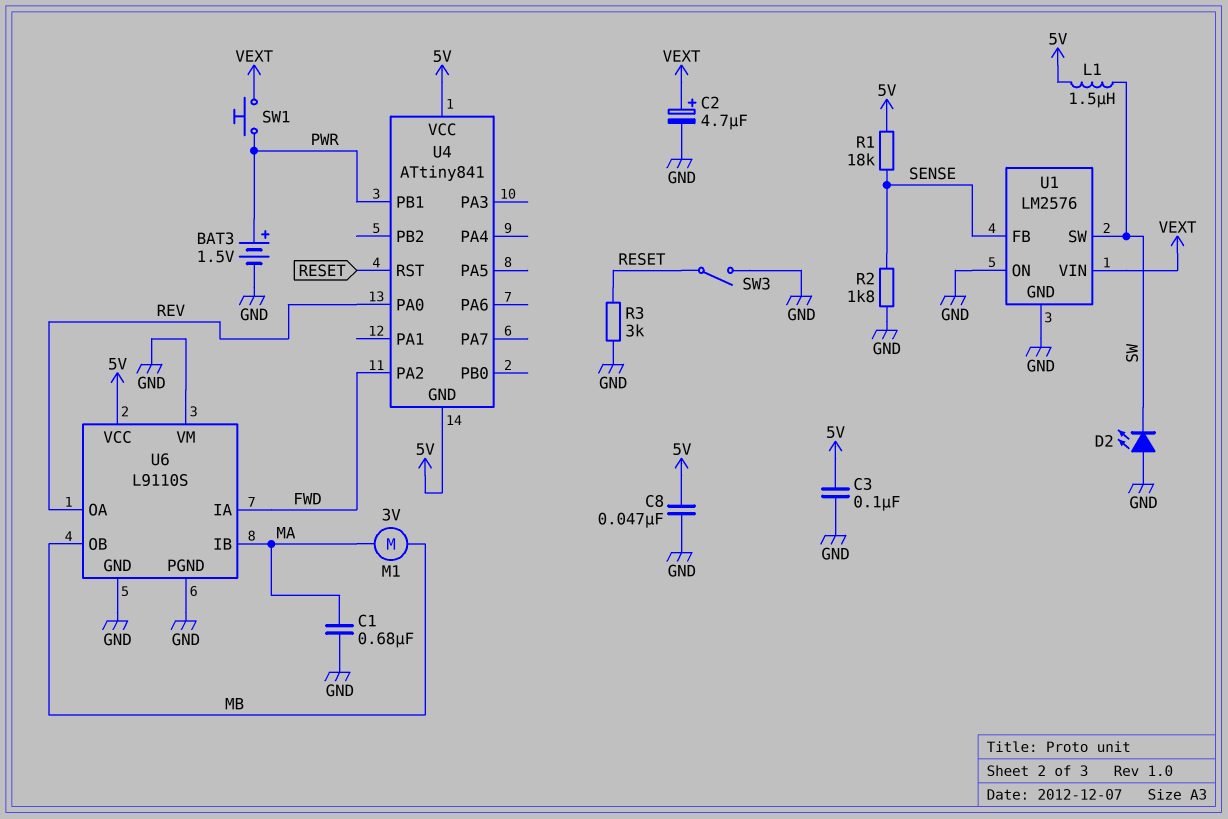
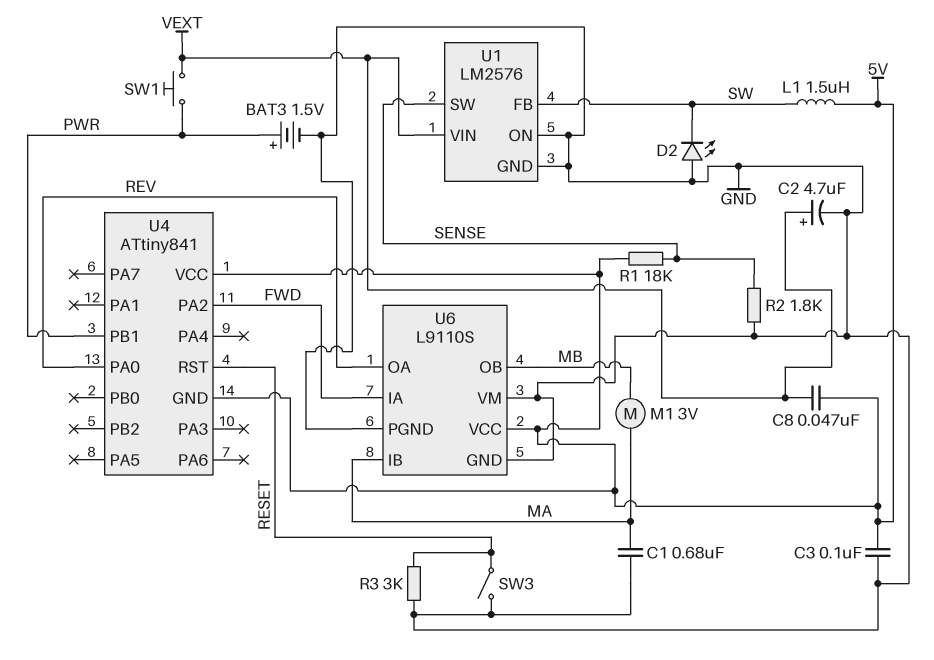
C8: 47nF (5V, GND) -> 47nF (5V, VEXT)
U1 pin FB: SENSE -> SW
U1 pin SW: SW -> SENSE

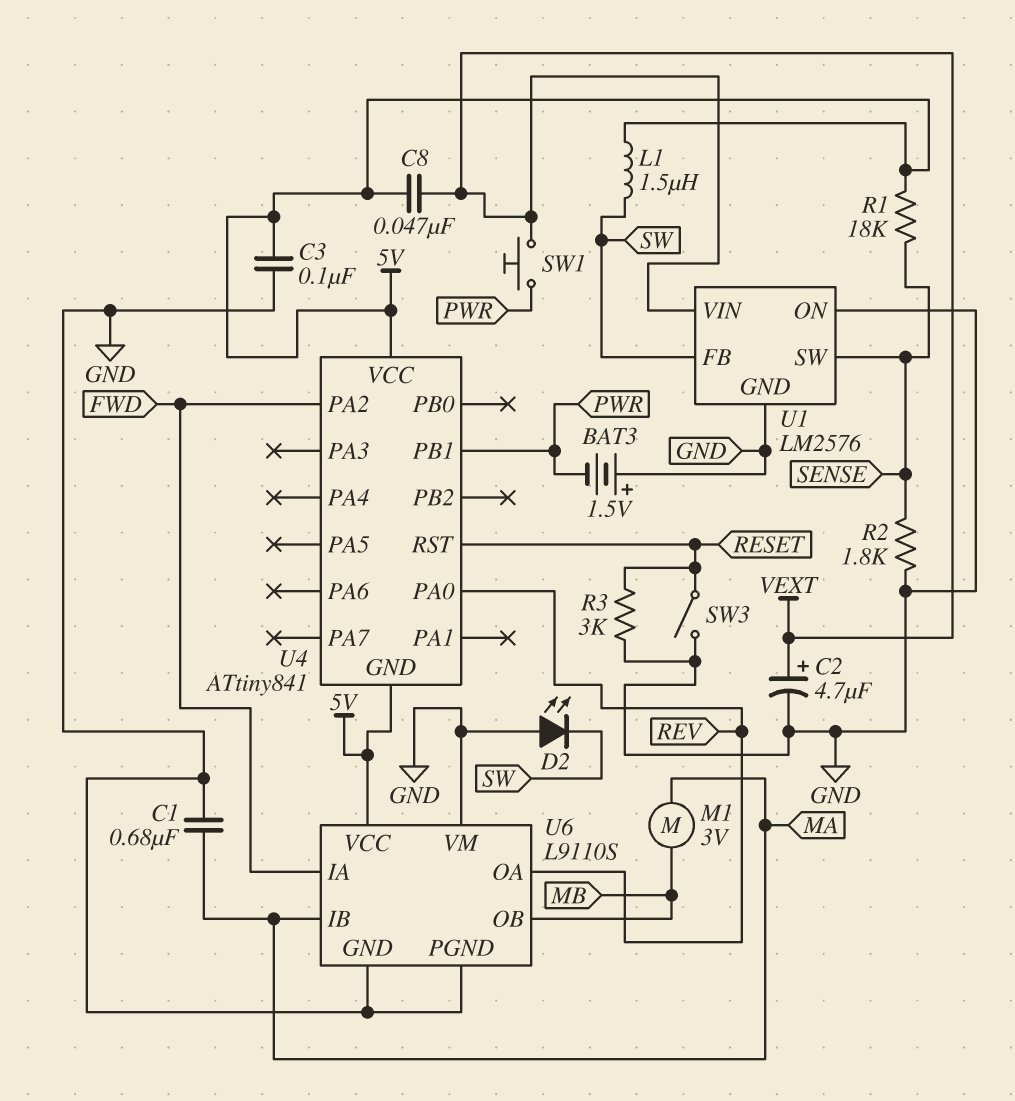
BAT3: 1.5V (plus PWR, minus GND) -> 1.5V (plus GND, minus PWR)

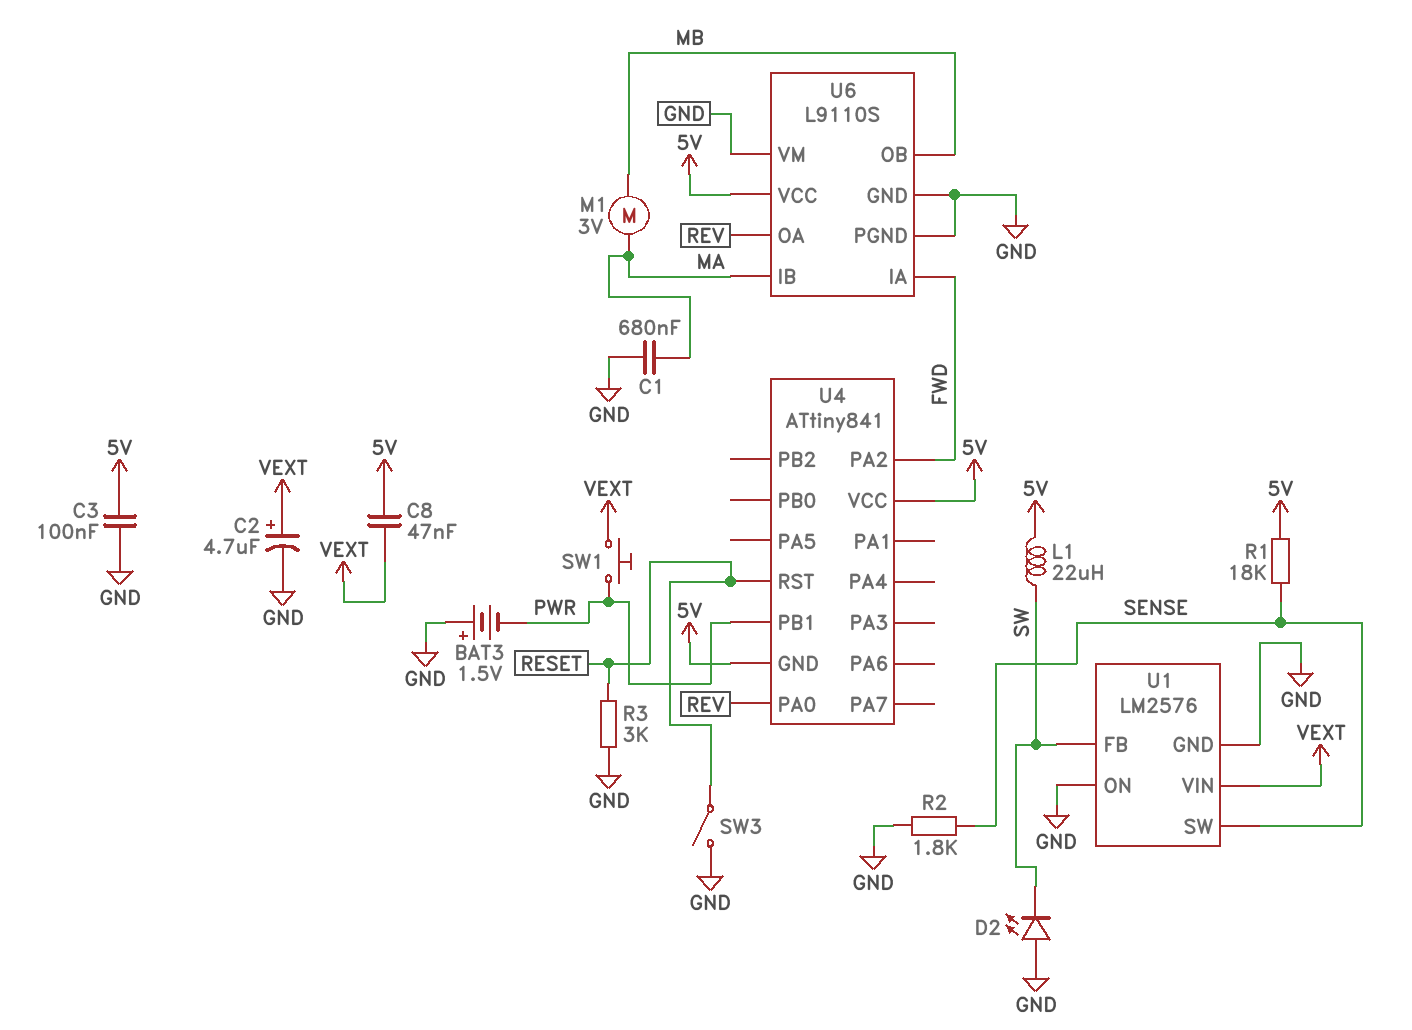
L1: 1.5uH (5V, SW) -> 22uH (5V, SW)

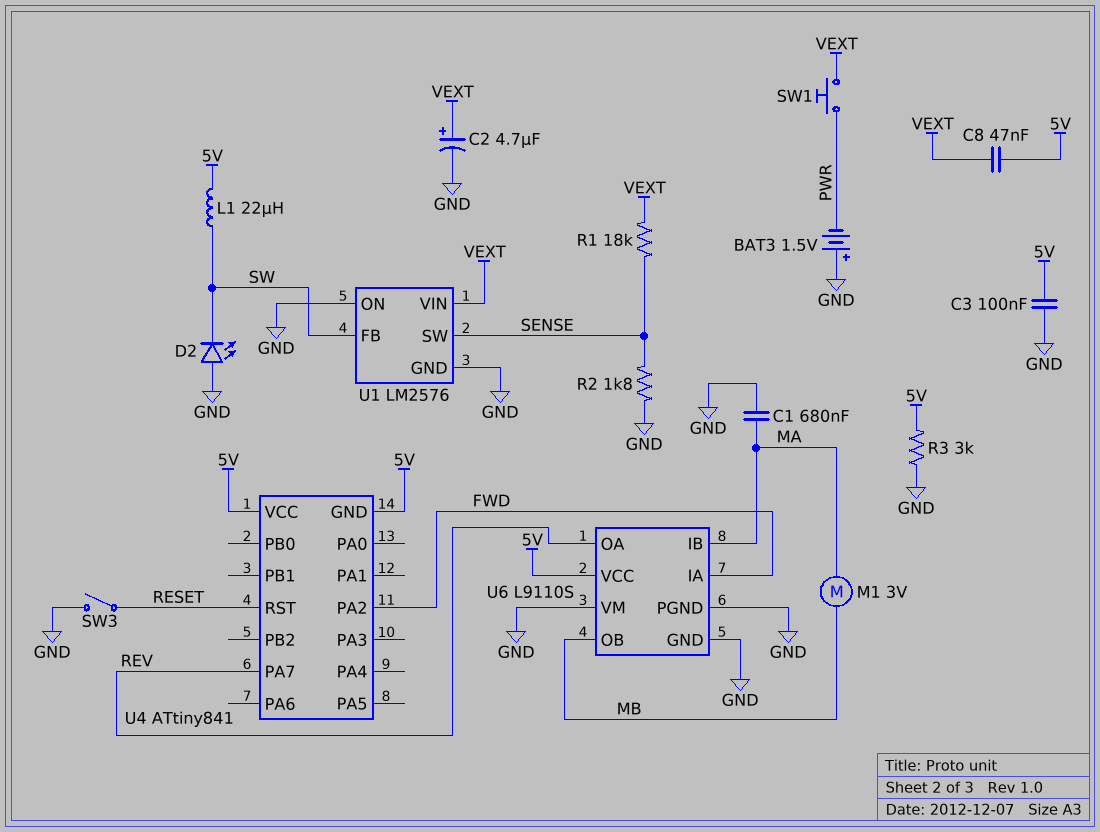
R1: 18k (5V, SENSE) -> 18k (SENSE, VEXT)
R3: 3k (GND, RESET) -> 3k (5V, GND)
U4 pin PA0: REV -> none
U4 pin PA7: none -> REV
U4 pin PB1: PWR -> none

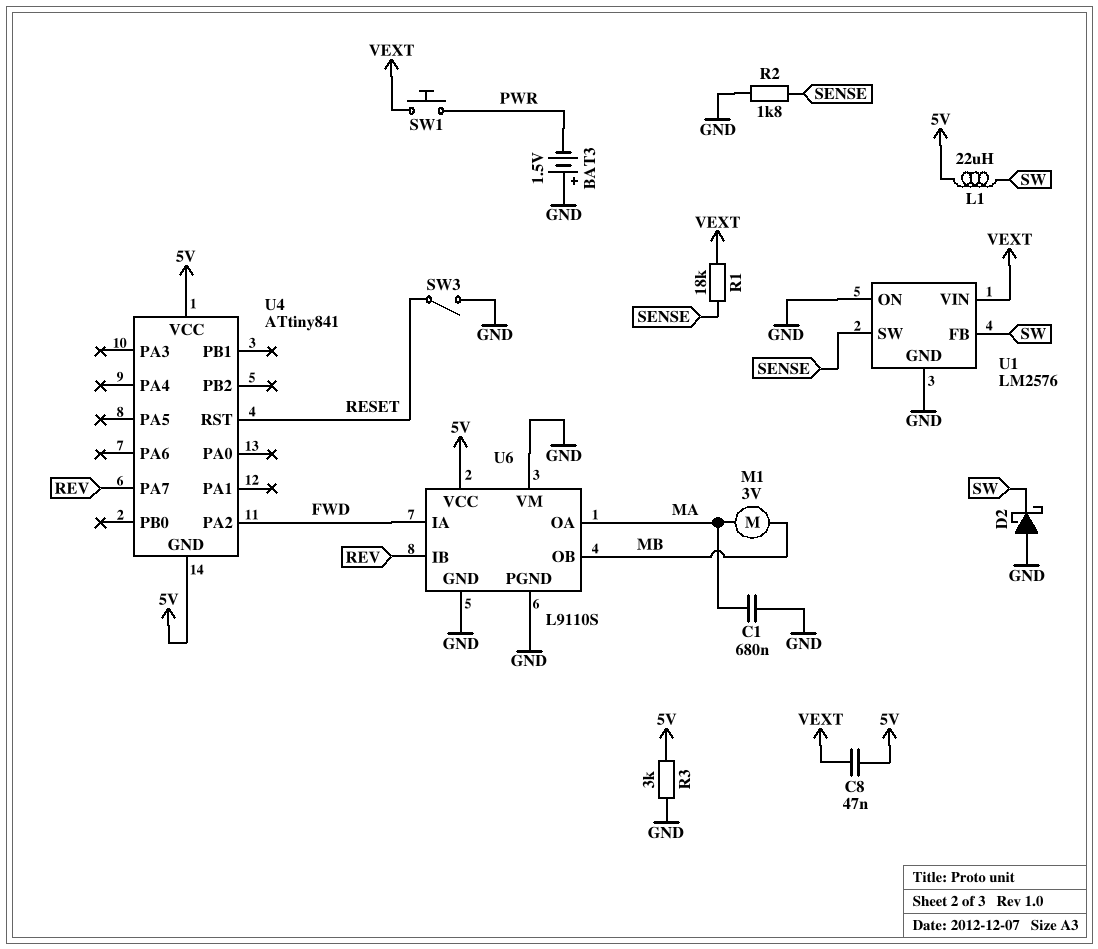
C2: 4.7uF (plus VEXT, minus GND) -> none
C3: 100nF (5V, GND) -> none
D2: LED (A GND, K SW) -> schottky (A GND, K SW)
U6 pin IB: MA -> REV
U6 pin OA: REV -> MA

